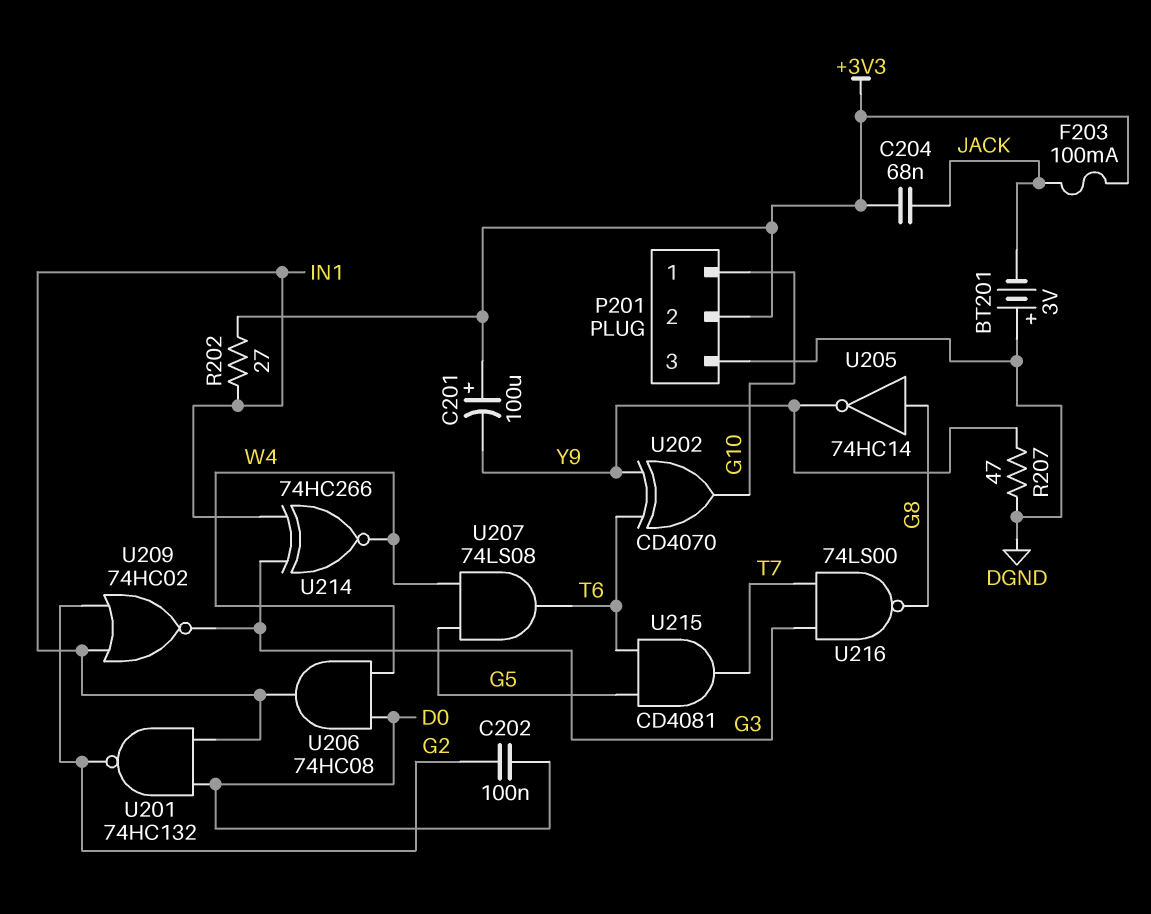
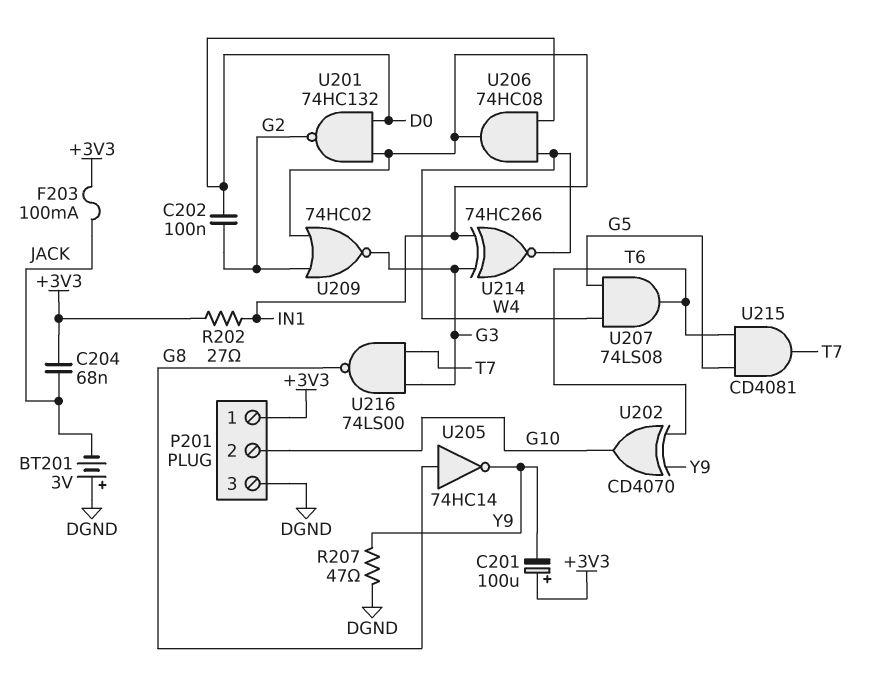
P201 pin 1: G10 -> +3V3
P201 pin 2: +3V3 -> G10

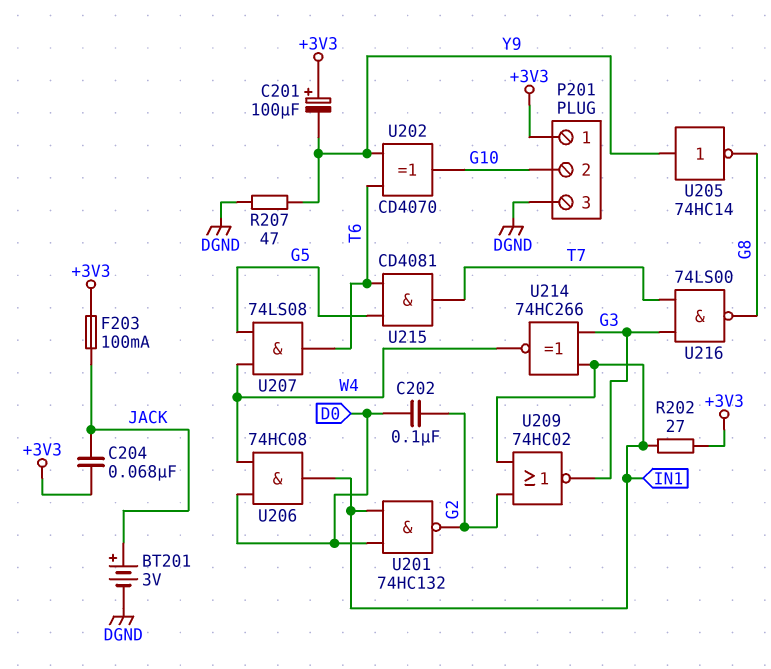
BT201: 3V (plus DGND, minus JACK) -> 3V (plus JACK, minus DGND)
U205: NOT 74HC14 (in G8, out Y9) -> NOT 74HC14 (in Y9, out G8)

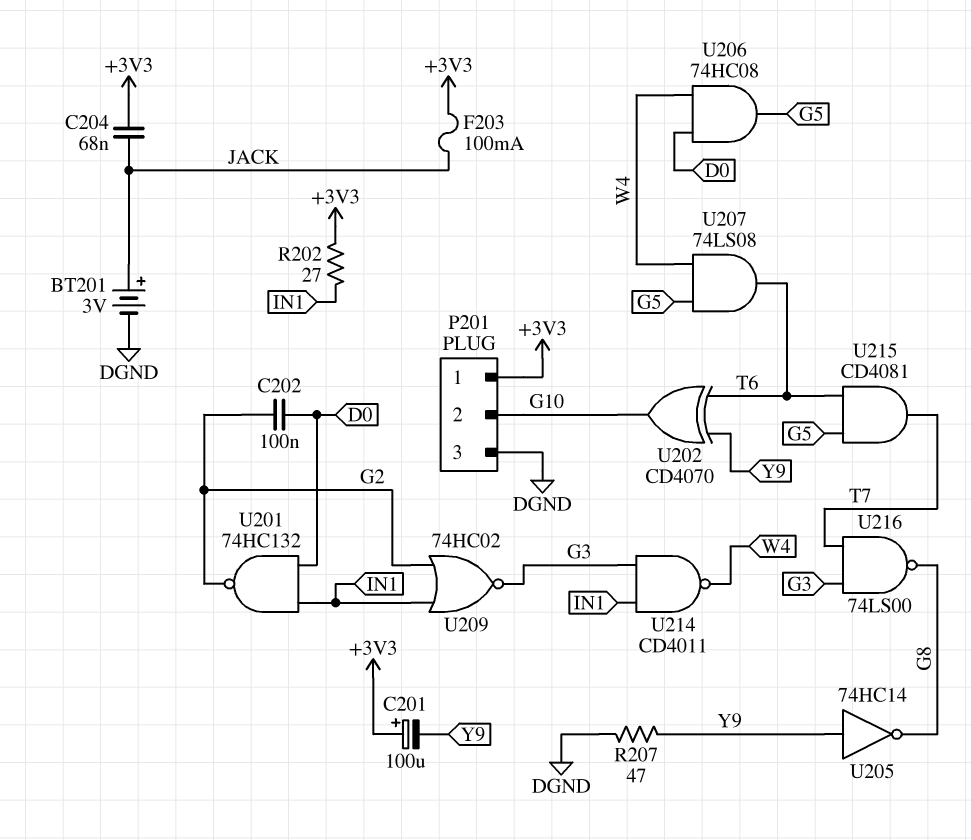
U206: AND 74HC08 (in D0, in W4, out IN1) -> AND 74HC08 (in D0, in W4, out G5)
U214: XNOR 74HC266 (in G3, in IN1, out W4) -> NAND CD4011 (in G3, in IN1, out W4)

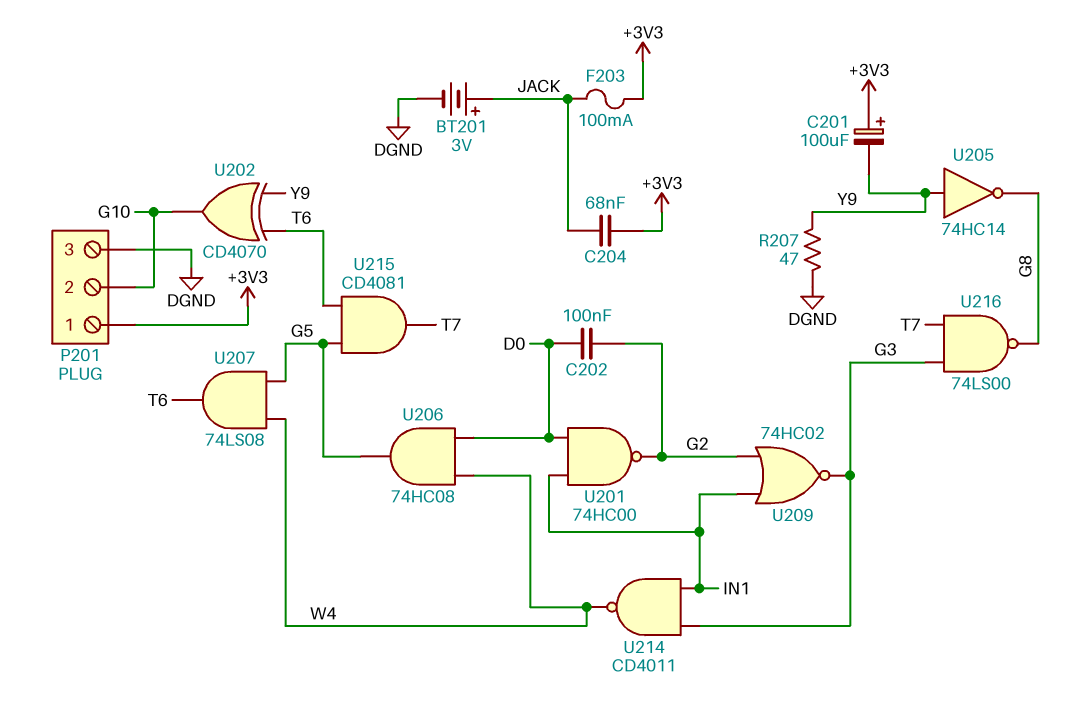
R202: 27 (+3V3, IN1) -> none
U201: NAND 74HC132 (in D0, in IN1, out G2) -> NAND 74HC00 (in D0, in IN1, out G2)

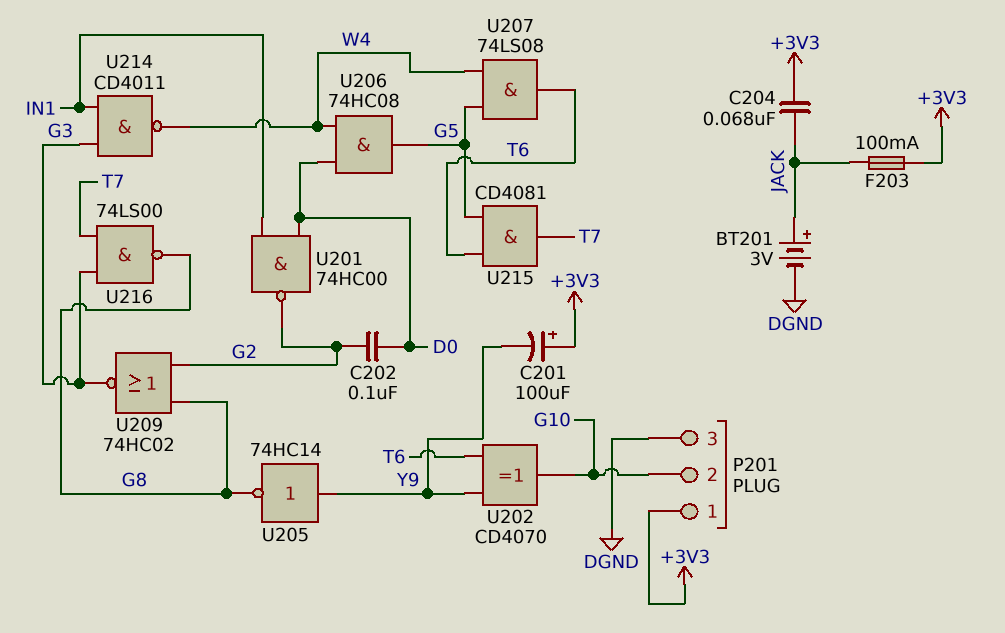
R207: 47 (DGND, Y9) -> none
U209: NOR 74HC02 (in G2, in IN1, out G3) -> NOR 74HC02 (in G2, in G8, out G3)

